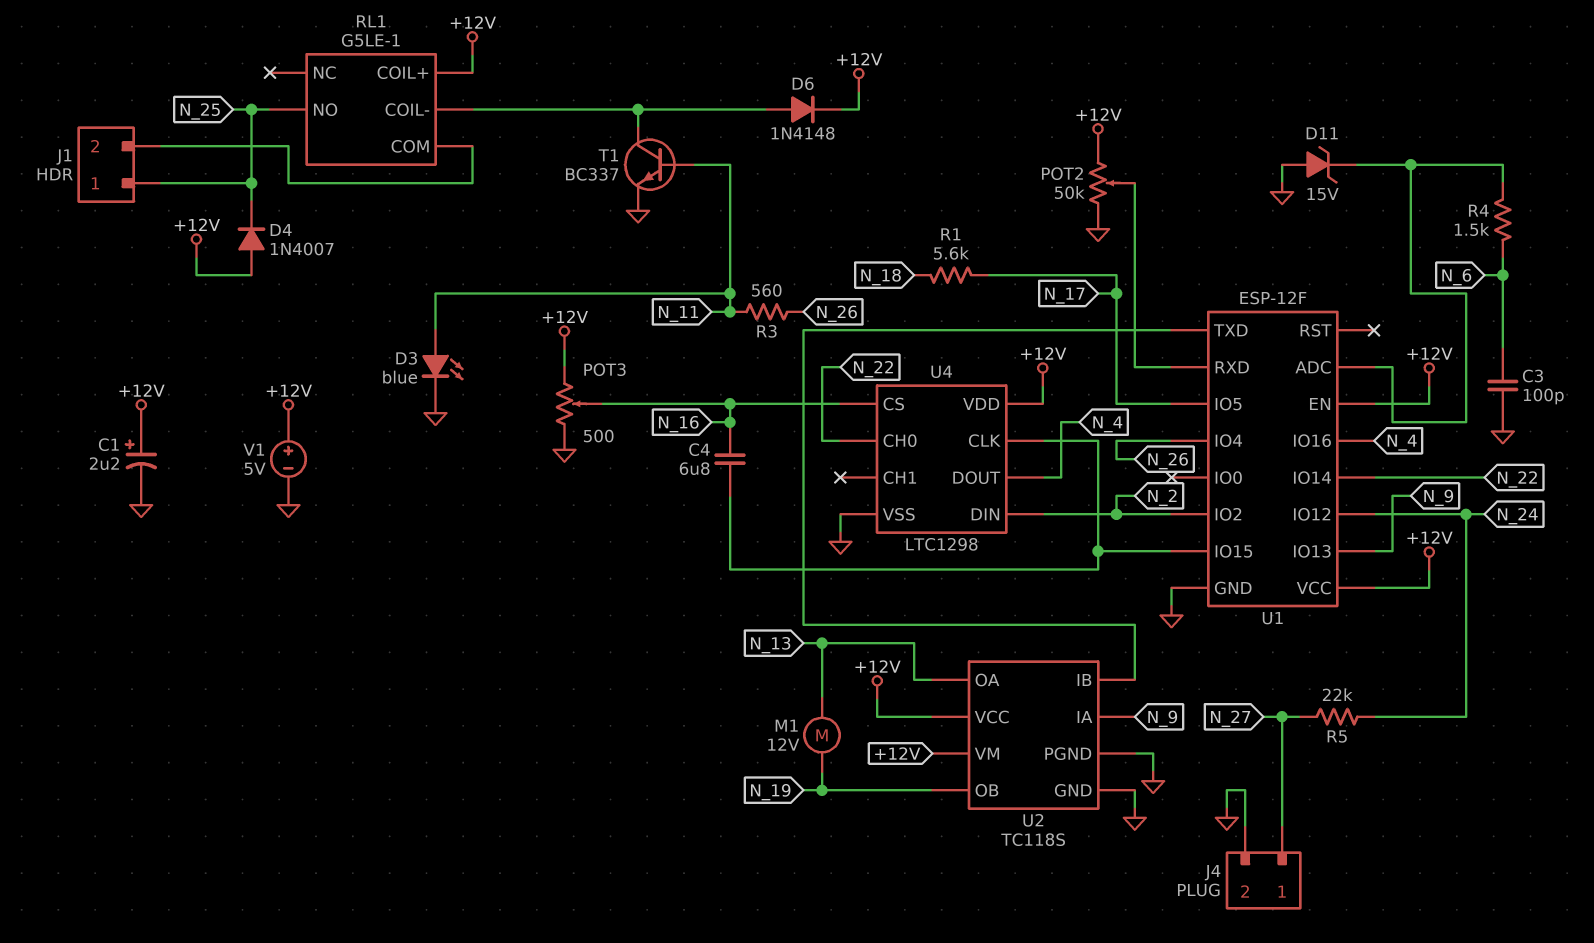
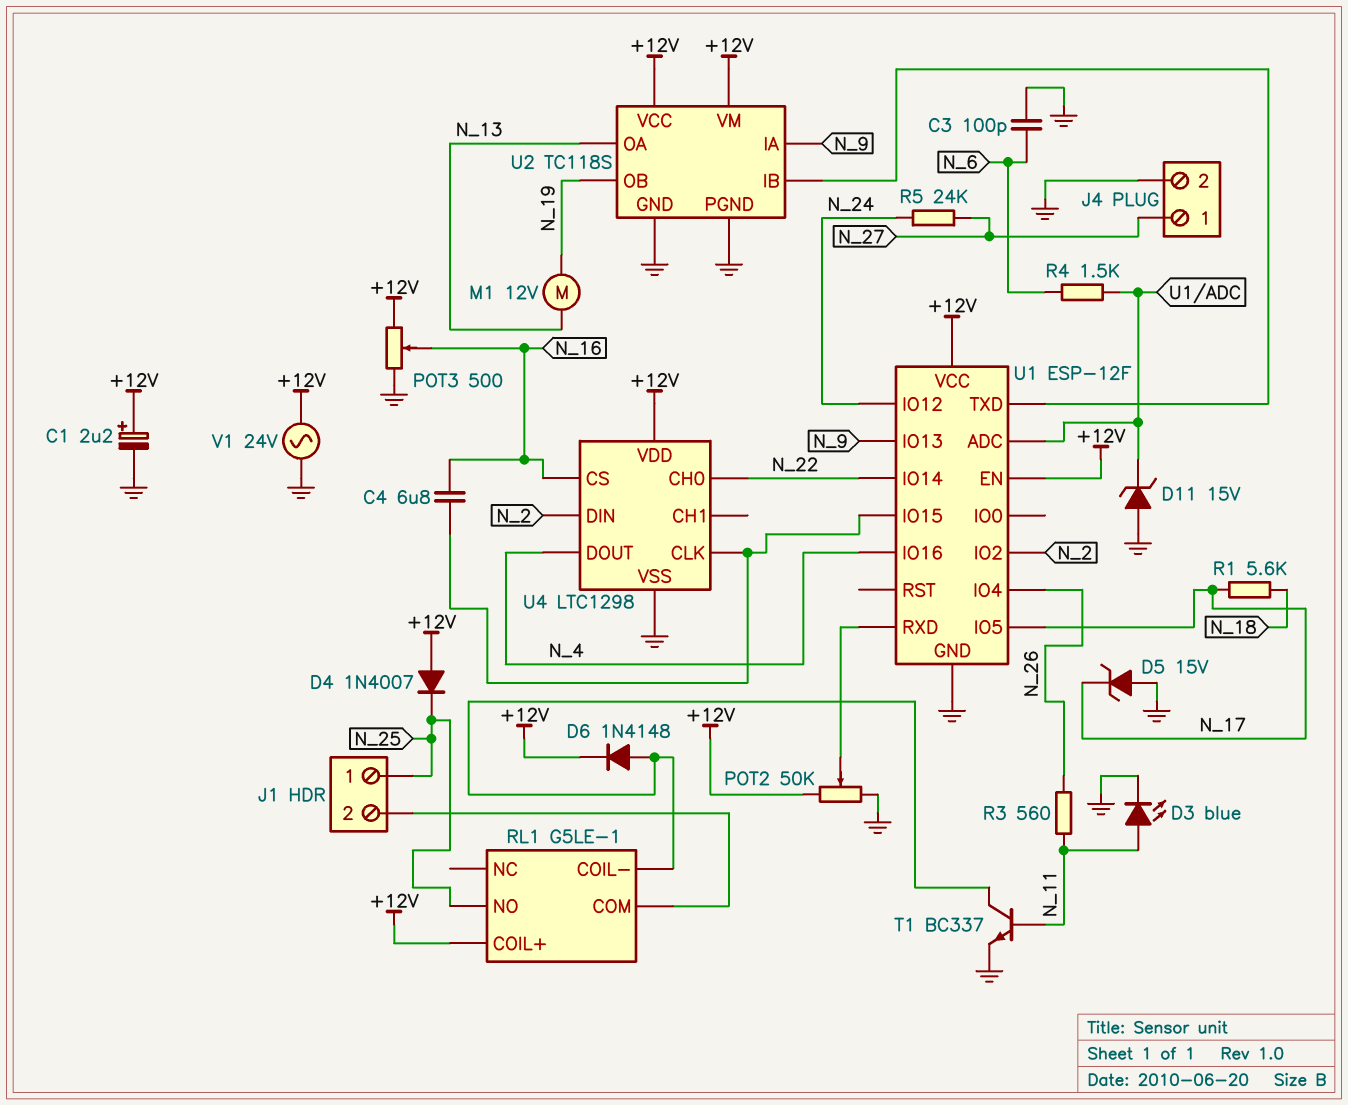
D5: none -> zener 15V (A GND, K N_17)
R5: 22k (N_24, N_27) -> 24k (N_24, N_27)
V1: 5V (plus +12V, minus GND) -> AC 24V (+12V, GND)

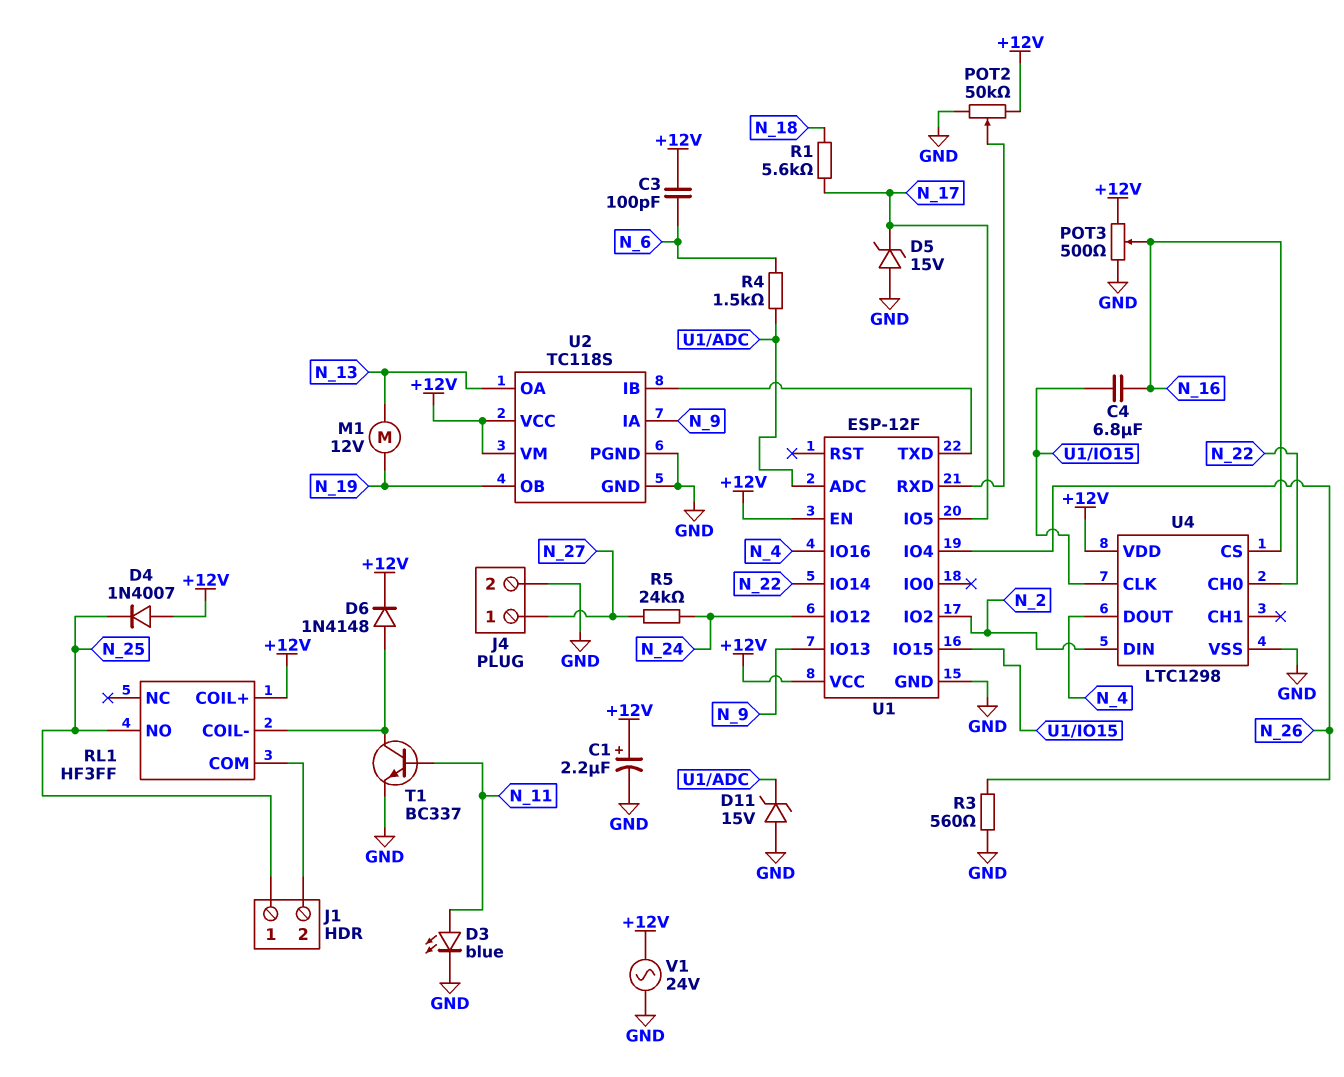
C3: 100pF (GND, N_6) -> 100pF (+12V, N_6)
R3: 560 (N_11, N_26) -> 560 (GND, N_26)
RL1: G5LE-1 -> HF3FF

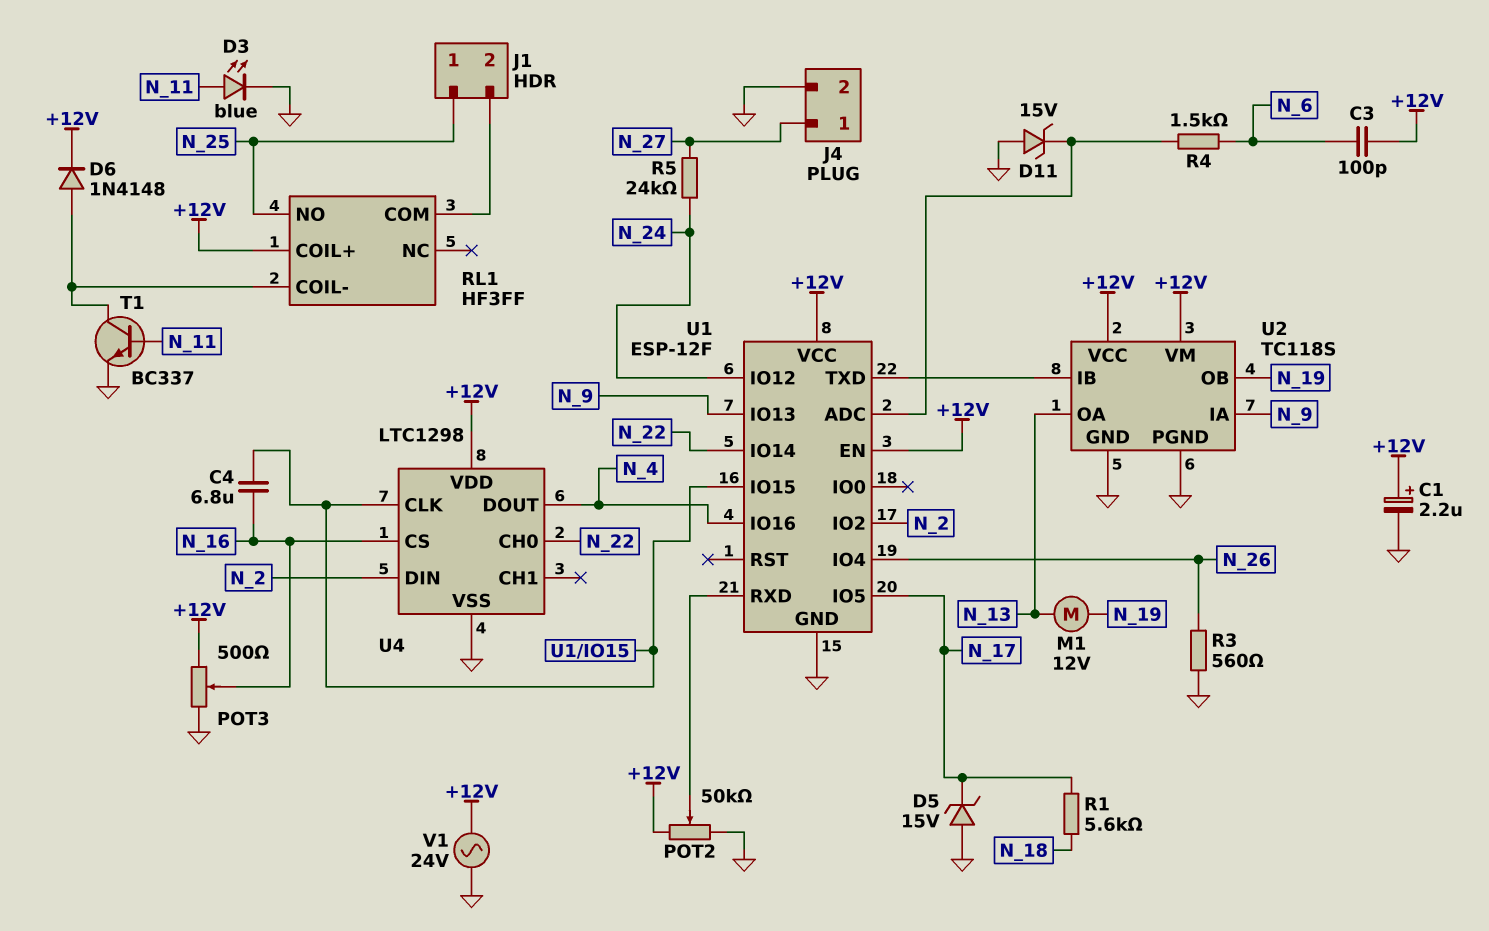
D4: diode 1N4007 (A +12V, K N_25) -> none

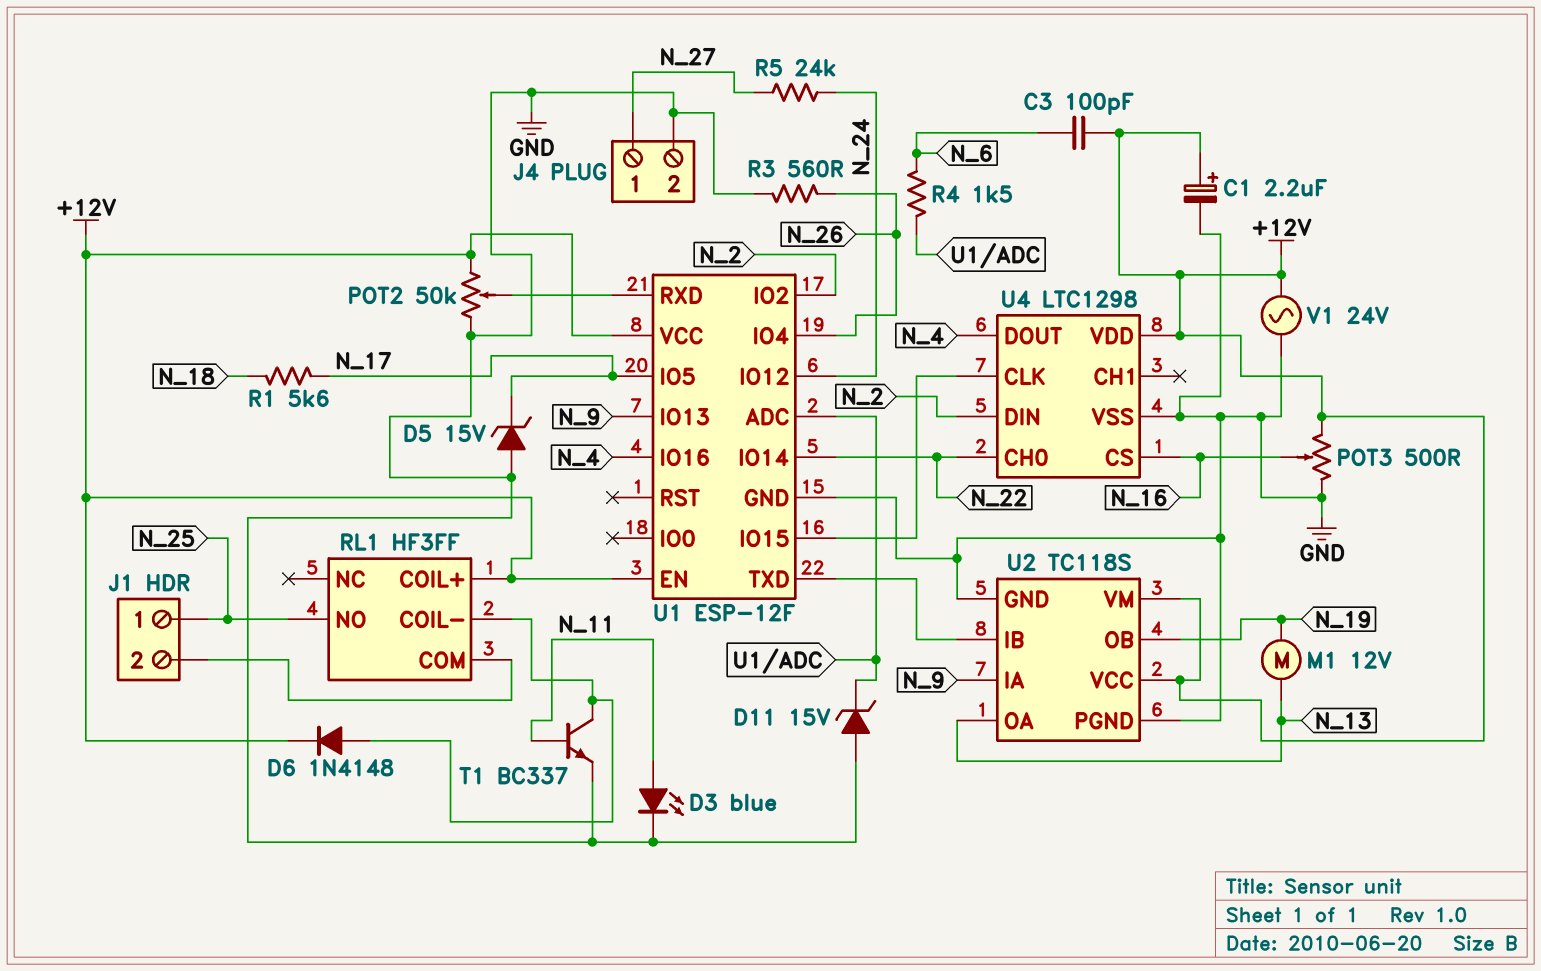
C4: 6.8uF (N_16, U1/IO15) -> none

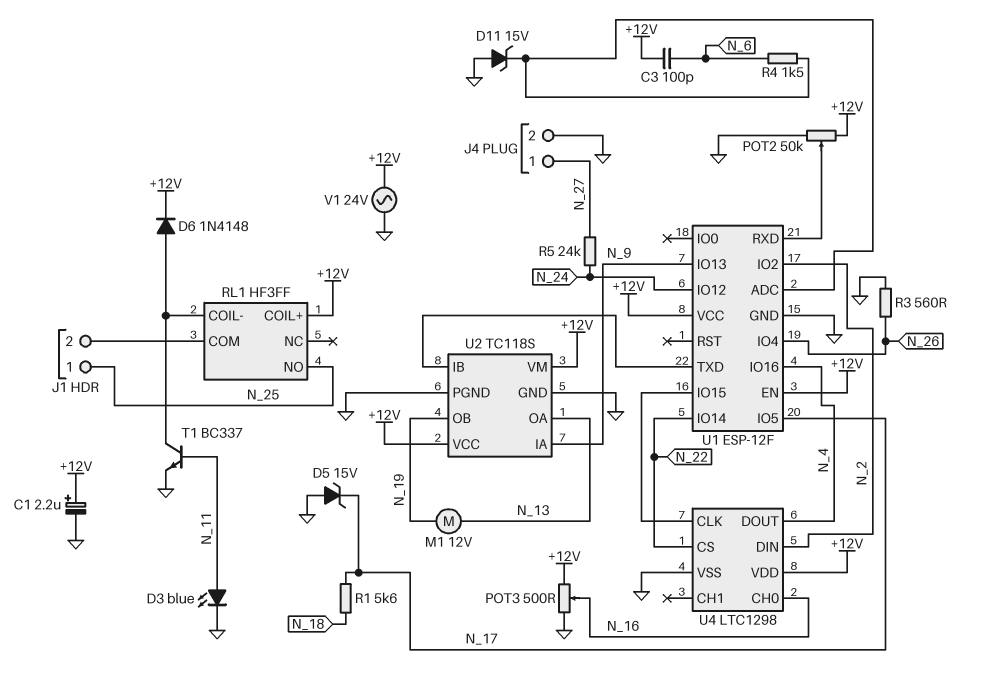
U4 pin CH0: N_22 -> N_16
U4 pin CS: N_16 -> N_22

